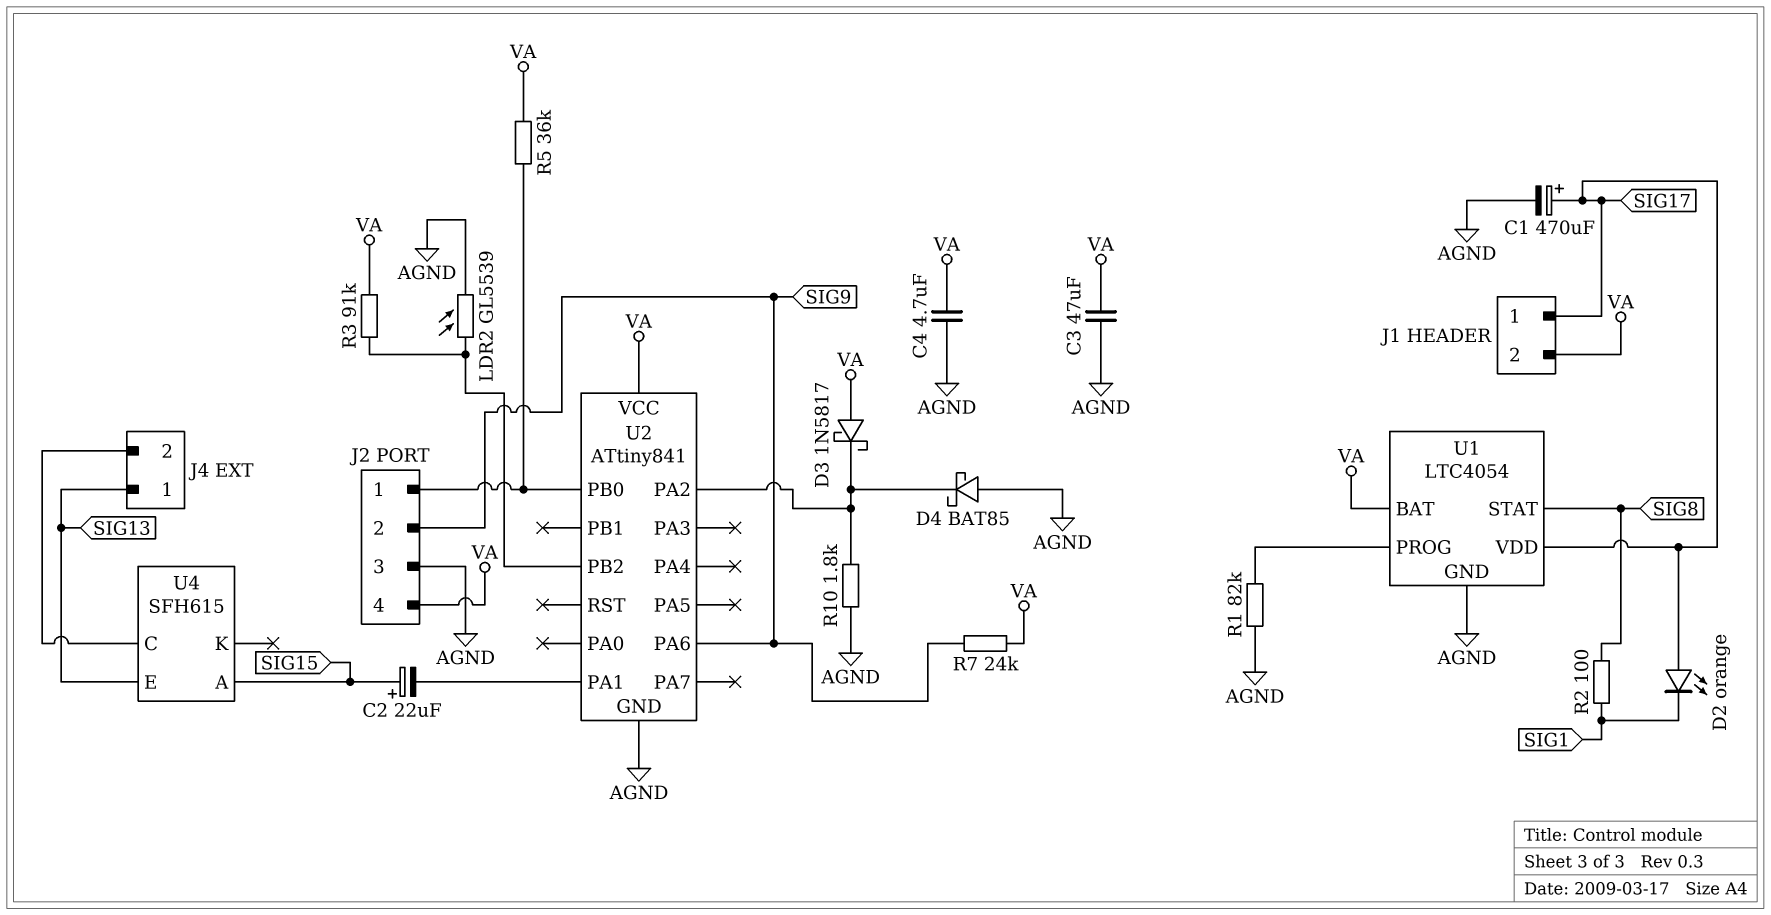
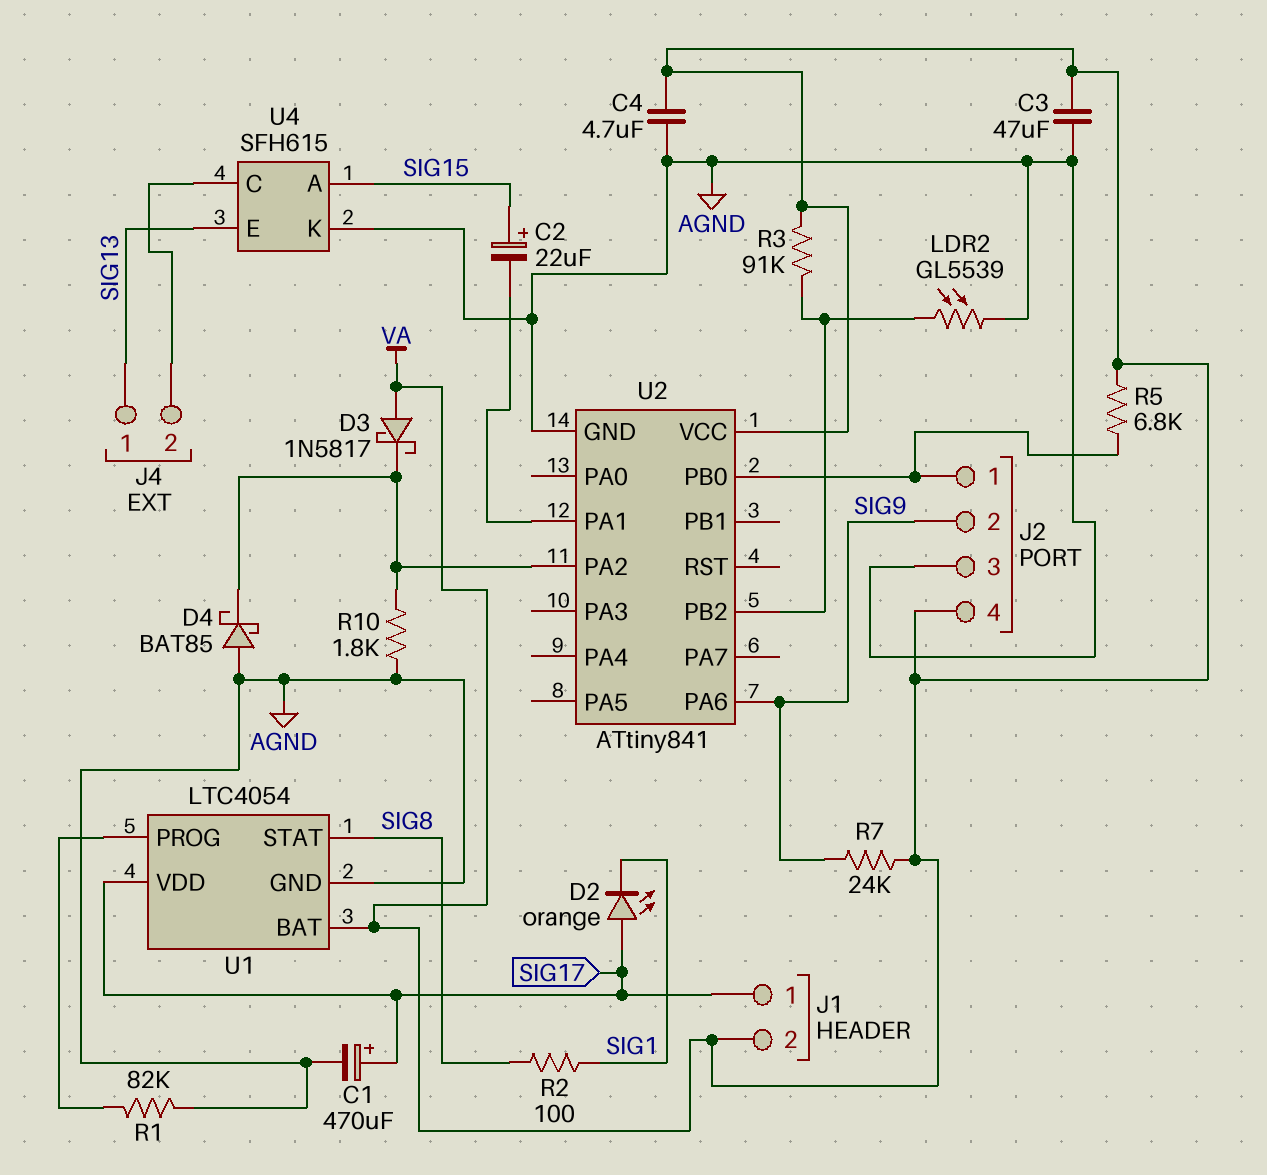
R5: 36k (J2/1, VA) -> 6.8k (J2/1, VA)
U4 pin K: none -> AGND

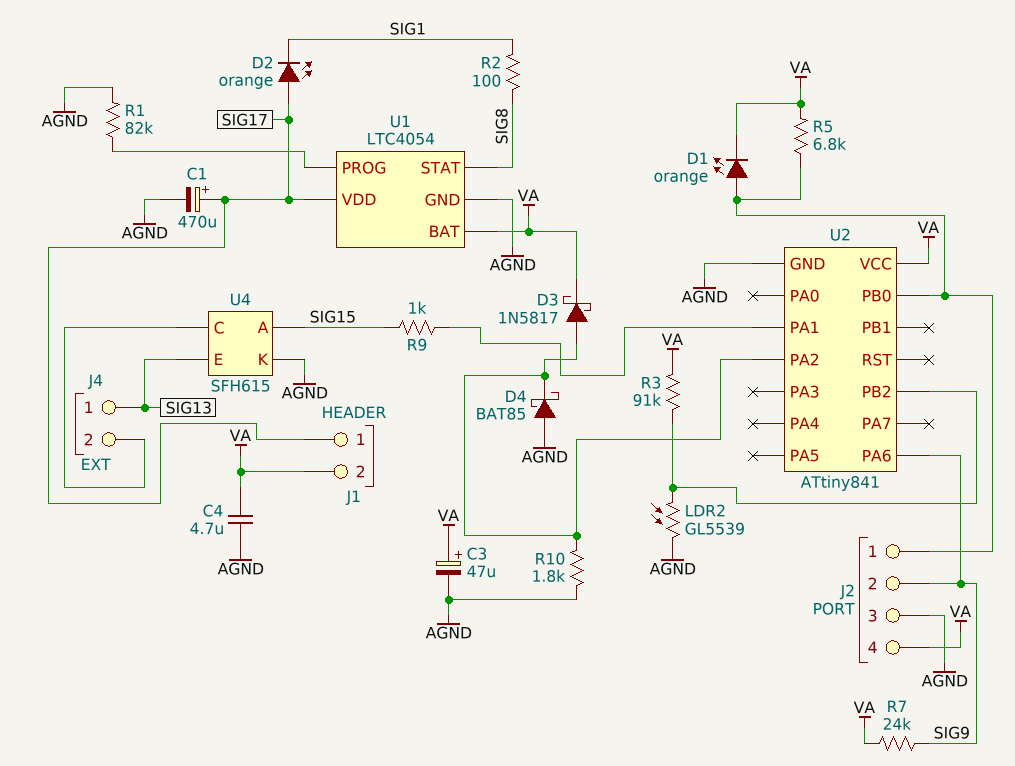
C2: 22uF (plus SIG15, minus U2/PA1) -> none
C3: 47uF (AGND, VA) -> 47uF (plus VA, minus AGND)
D1: none -> LED orange (A J2/1, K VA)
D3: schottky 1N5817 (A VA, K U2/PA2) -> schottky 1N5817 (A U2/PA2, K VA)
R9: none -> 1k (SIG15, U2/PA1)

